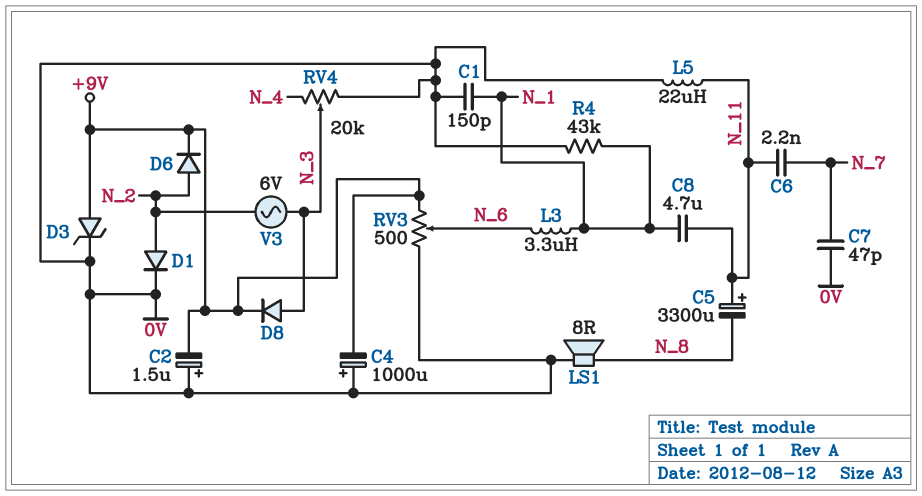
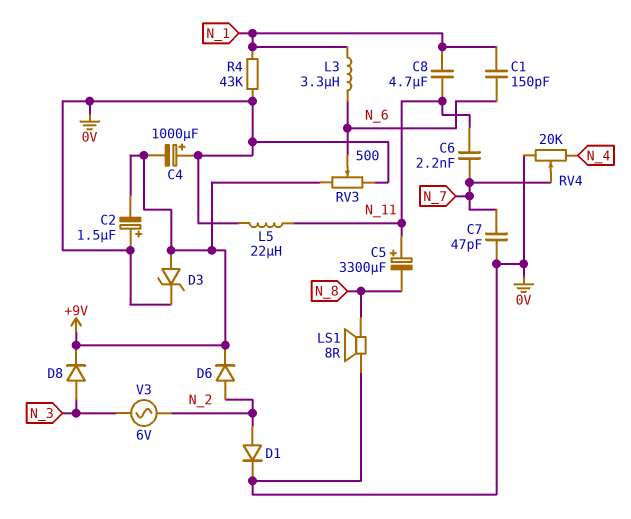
C1: 150pF (0V, N_1) -> 150pF (N_1, N_6)
RV4: 20k (0V, N_4, wiper N_3) -> 20k (0V, N_4, wiper N_7)

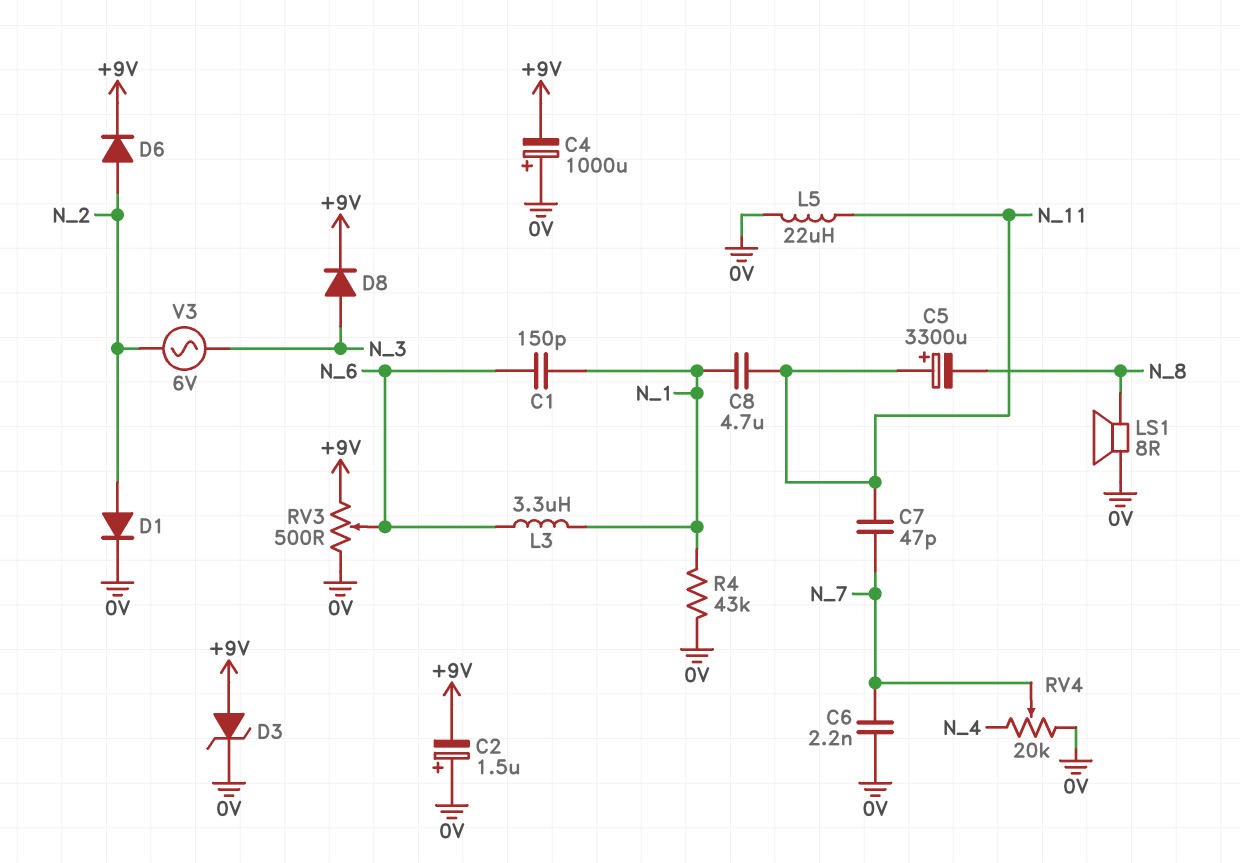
C6: 2.2nF (N_7, N_11) -> 2.2nF (0V, N_7)
C7: 47pF (0V, N_7) -> 47pF (N_7, N_11)

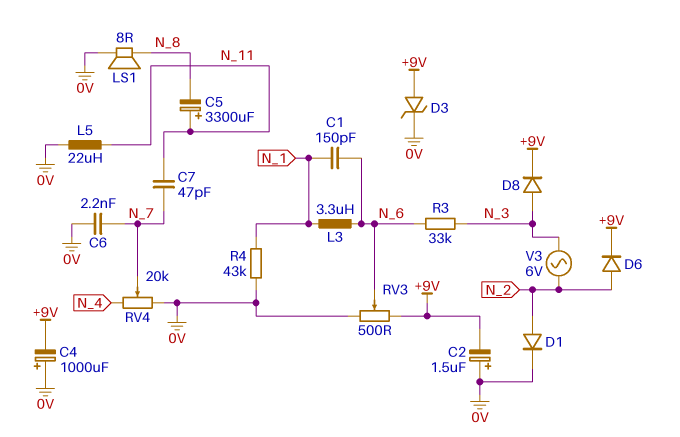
C8: 4.7uF (N_1, N_11) -> none
R3: none -> 33k (N_3, N_6)

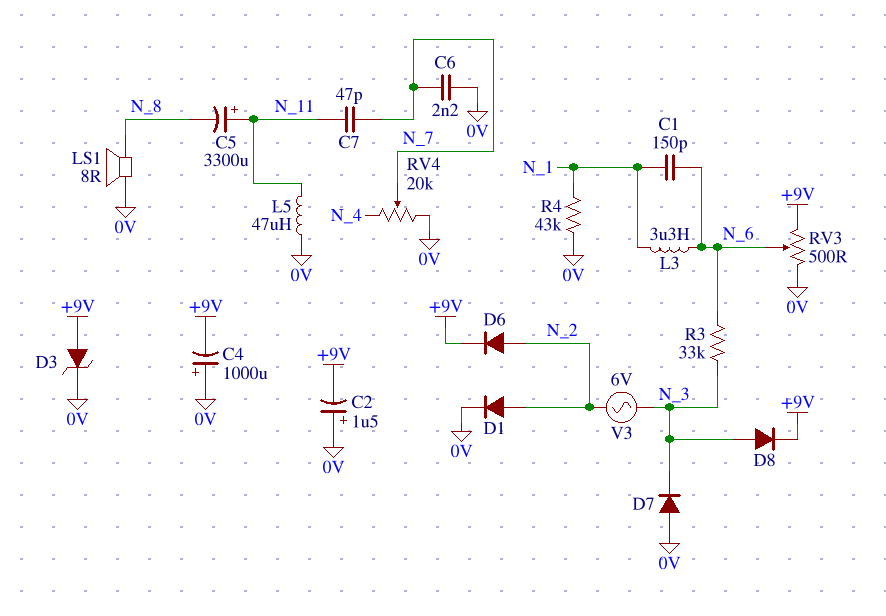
D7: none -> diode (A 0V, K N_3)
L5: 22uH (0V, N_11) -> 47uH (0V, N_11)

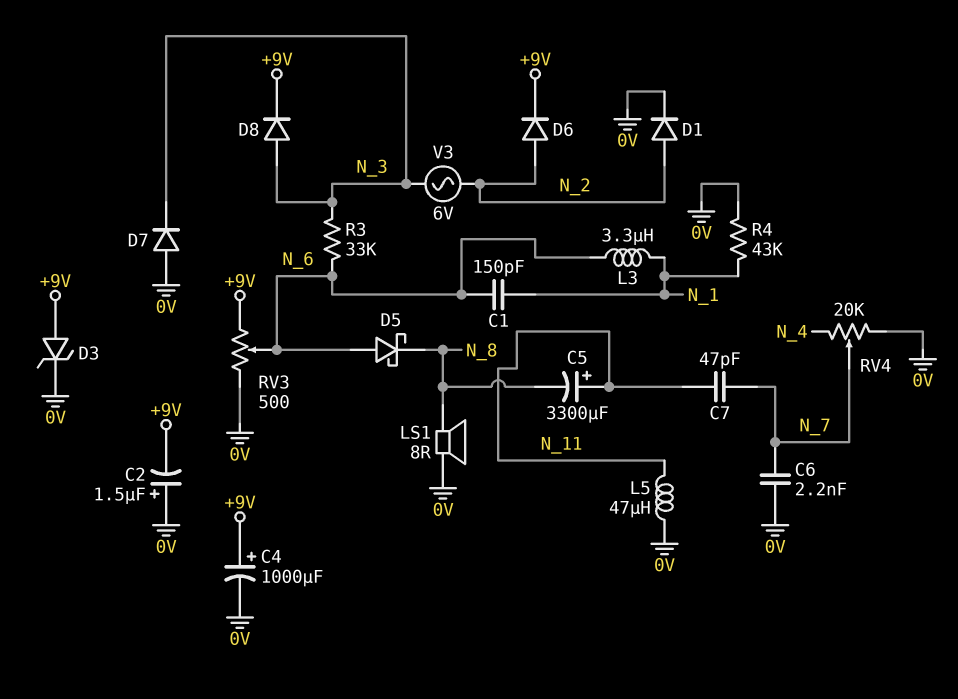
C4: 1000uF (plus 0V, minus +9V) -> 1000uF (plus +9V, minus 0V)
D5: none -> schottky (A N_6, K N_8)

